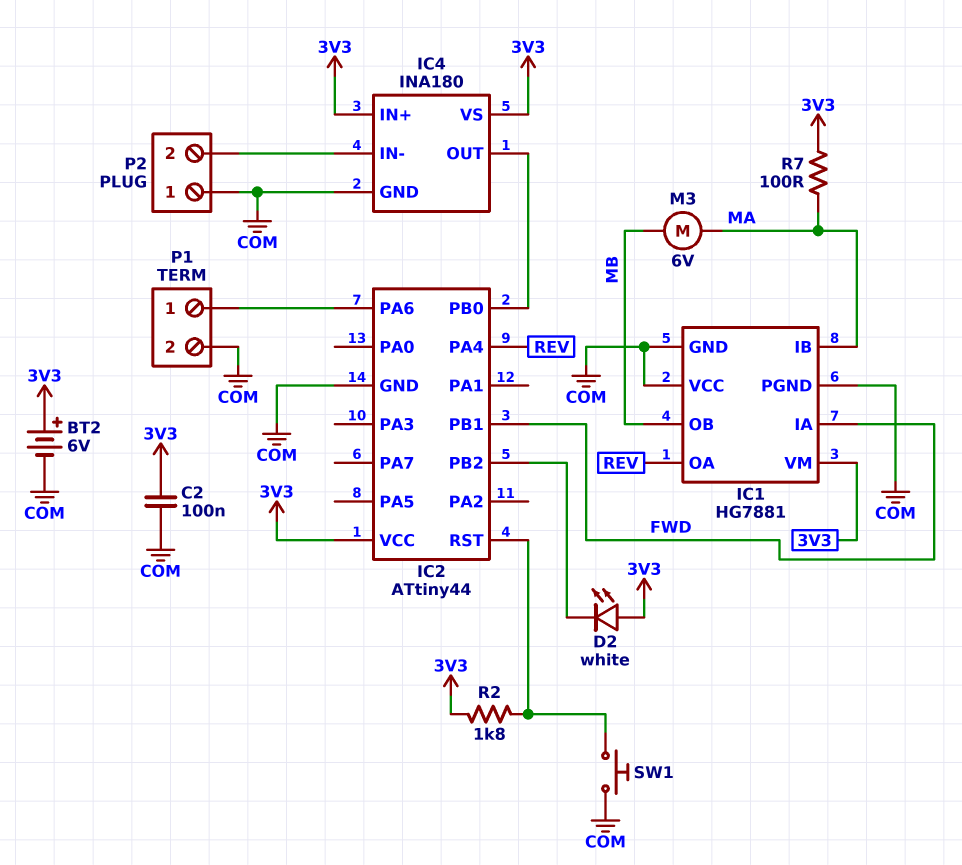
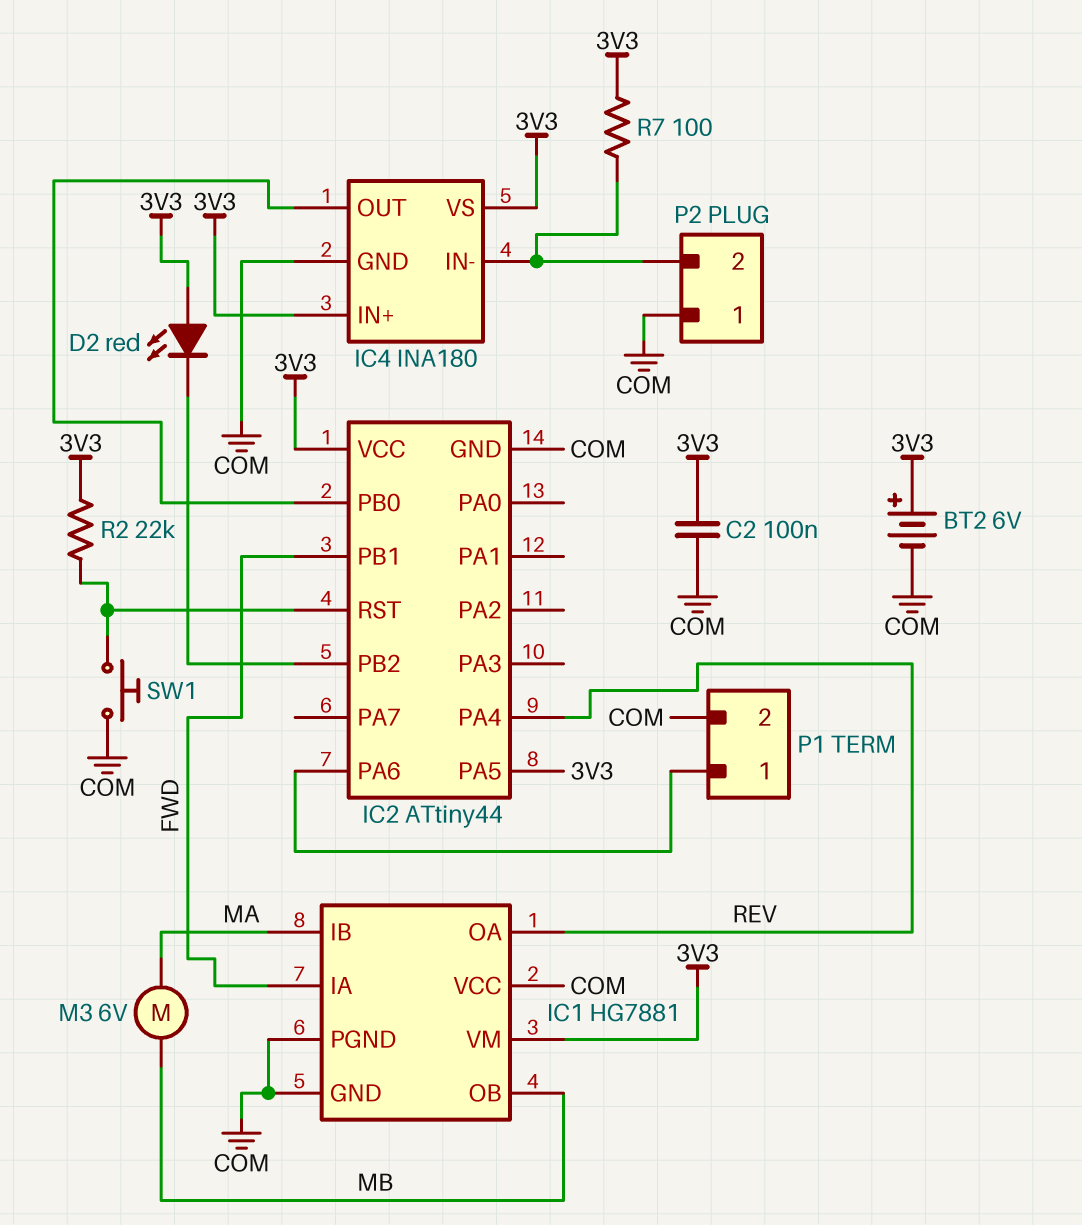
D2: LED white (A 3V3, K IC2/PB2) -> LED red (A 3V3, K IC2/PB2)
IC2 pin PA5: none -> 3V3
R2: 1.8k (3V3, IC2/RST) -> 22k (3V3, IC2/RST)
R7: 100 (3V3, MA) -> 100 (3V3, IC4/IN-)

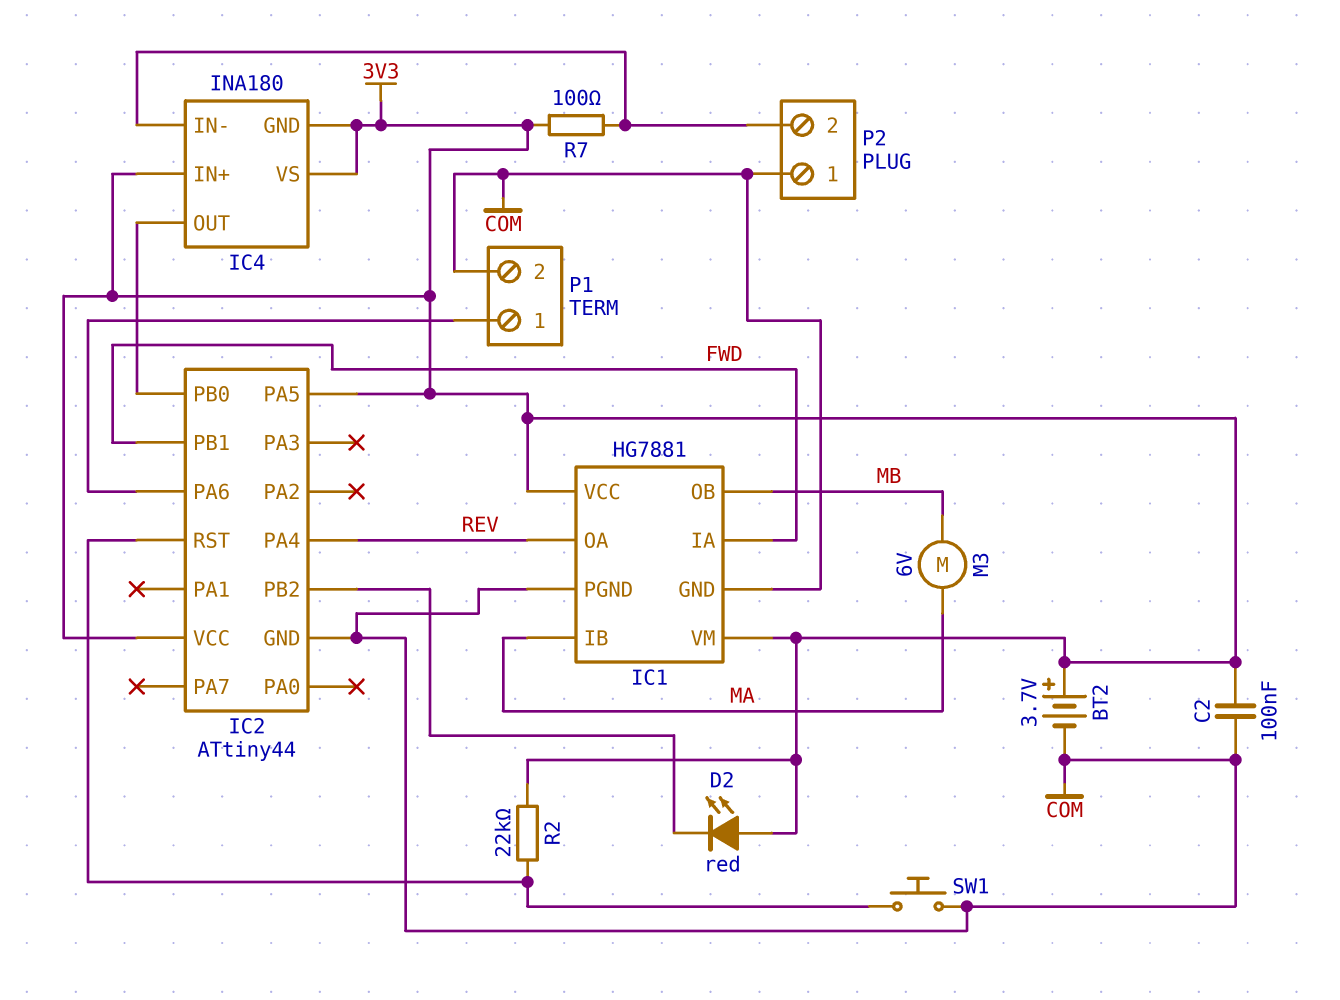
BT2: 6V (plus 3V3, minus COM) -> 3.7V (plus 3V3, minus COM)
IC1 pin VCC: COM -> 3V3
IC4 pin GND: COM -> 3V3

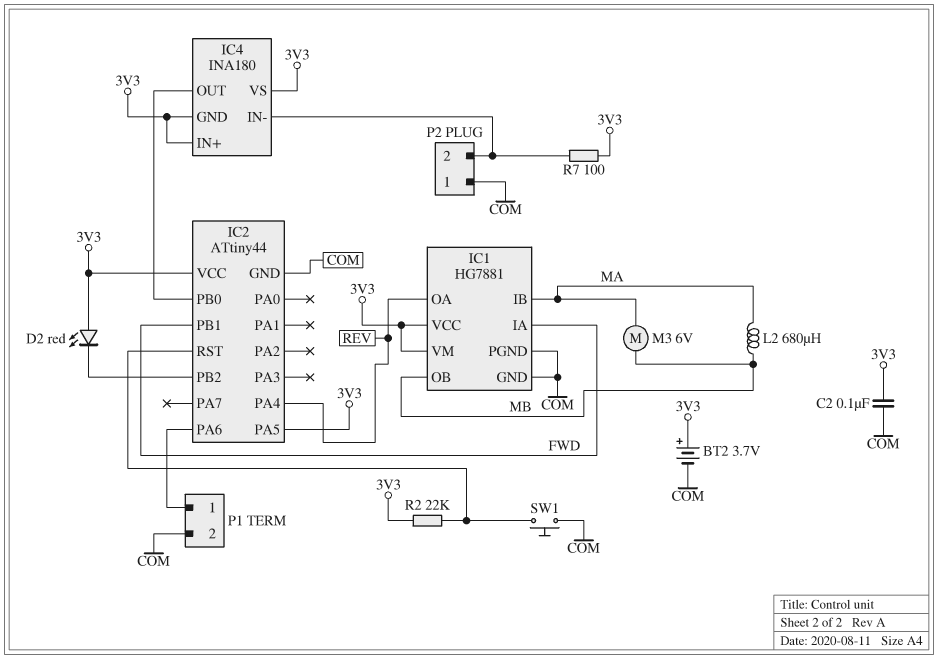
L2: none -> 680uH (MA, MB)

